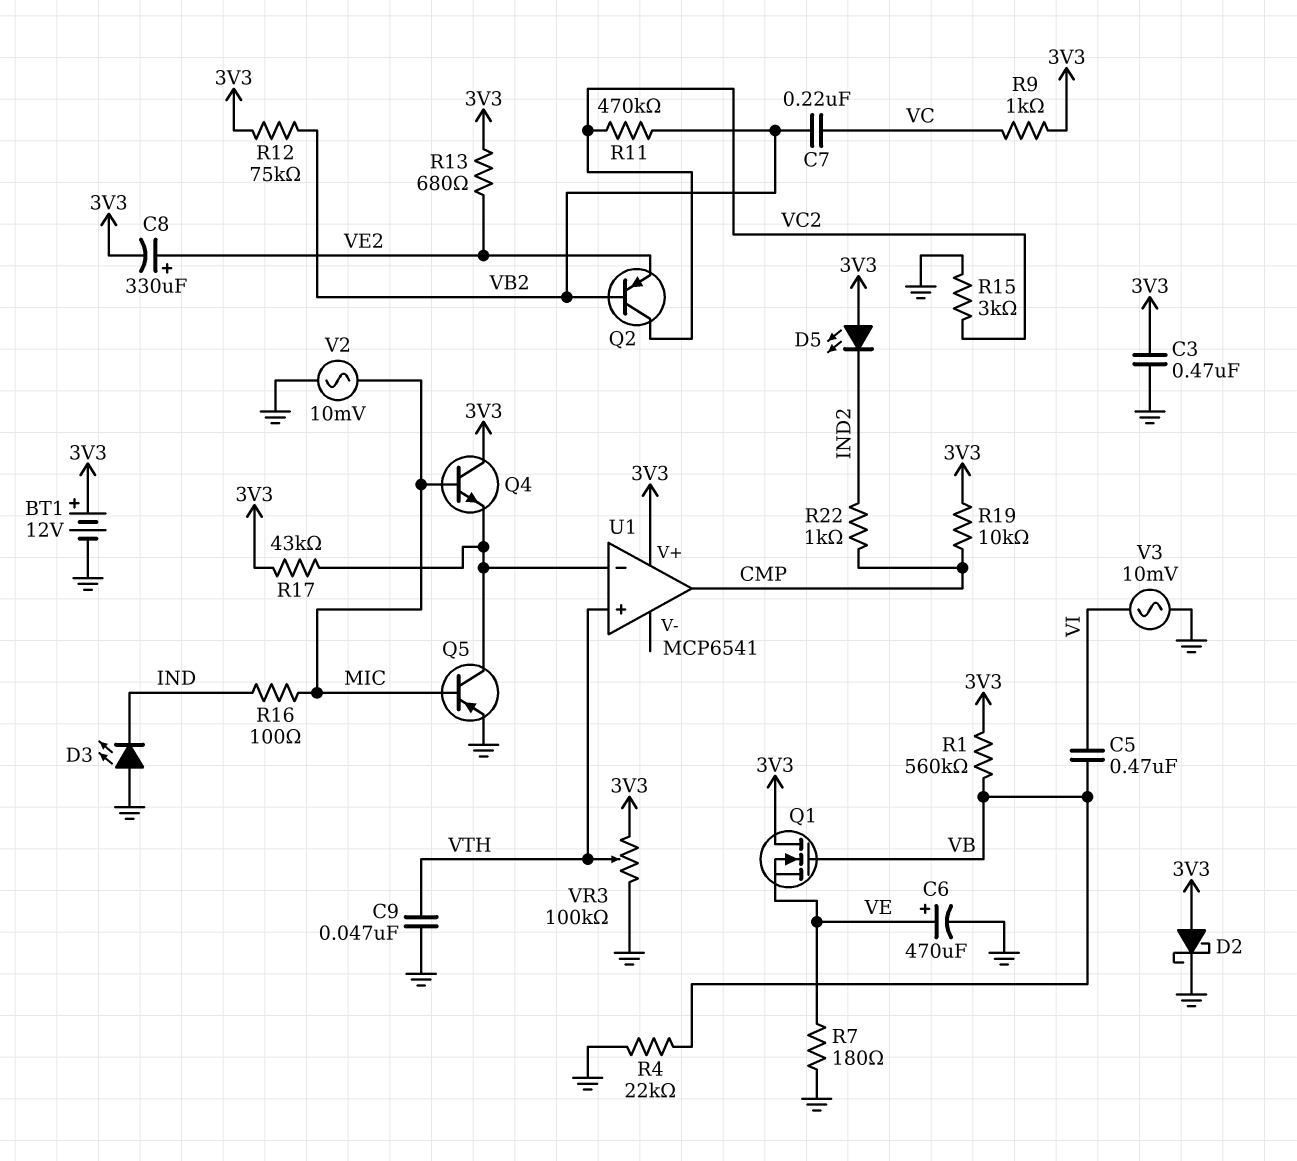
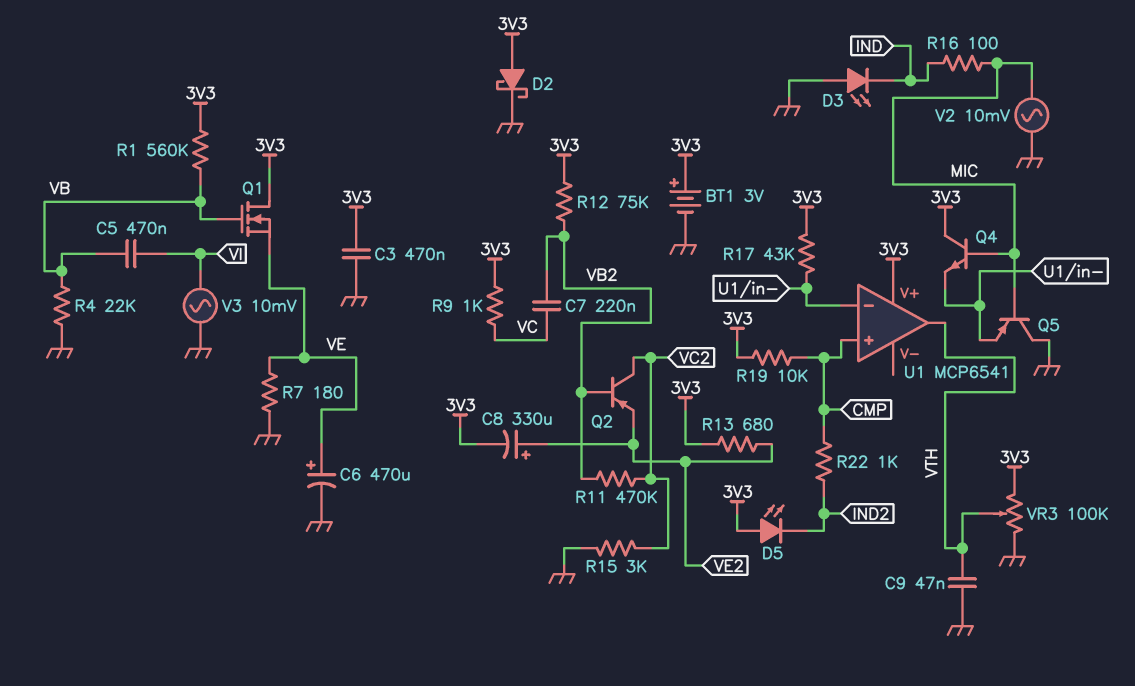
BT1: 12V (plus 3V3, minus GND) -> 3V (plus 3V3, minus GND)
Q5: PNP (B MIC, C U1/in-, E GND) -> PNP (B MIC, C GND, E U1/in-)
U1 pin in+: VTH -> CMP
U1 pin out: CMP -> VTH

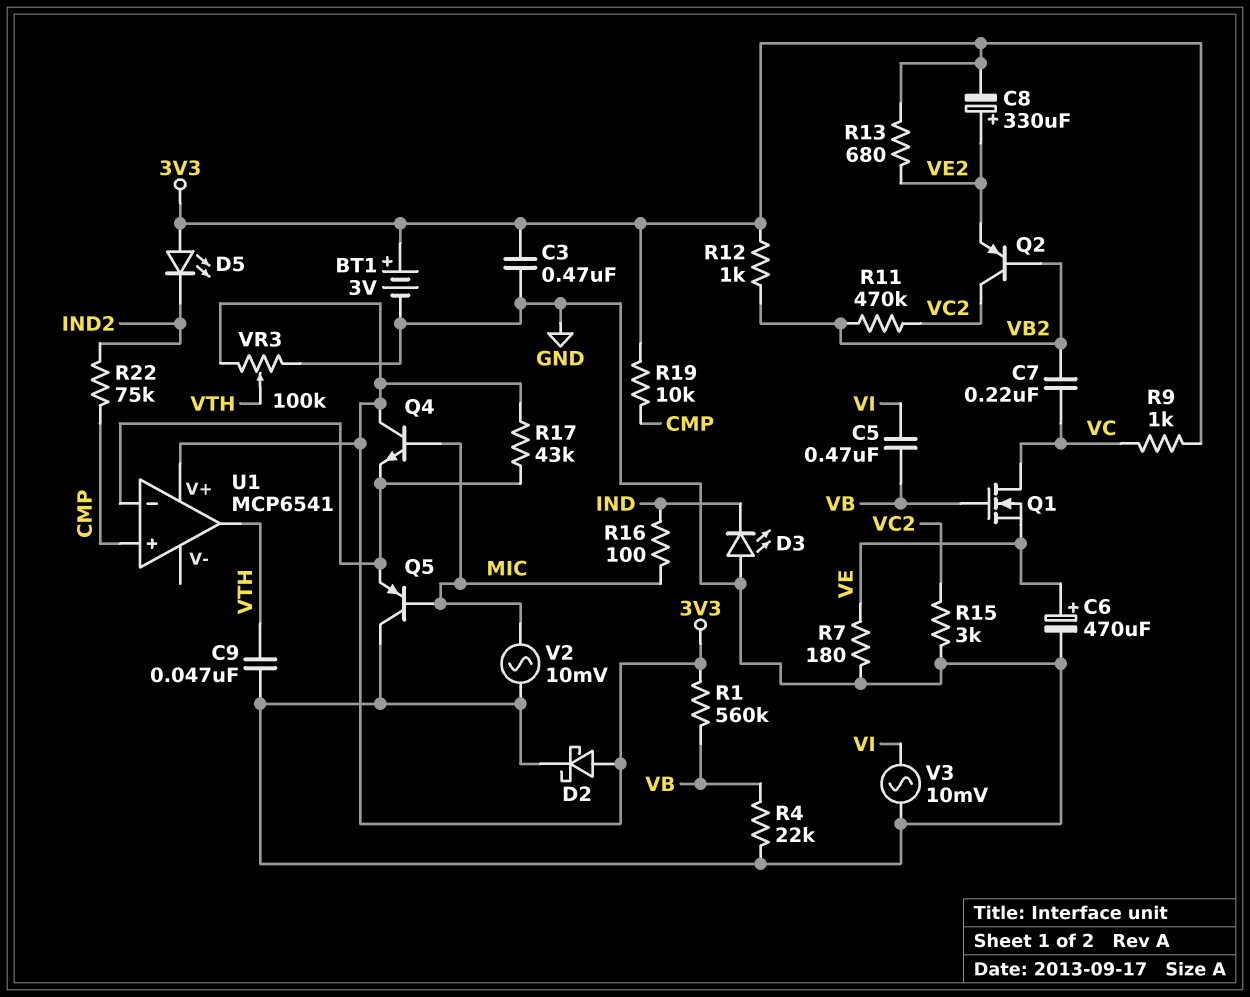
Q1: NMOS (G VB, D 3V3, S VE) -> NMOS (G VB, D VC, S VE)
R12: 75k (3V3, VB2) -> 1k (3V3, VB2)
R22: 1k (CMP, IND2) -> 75k (CMP, IND2)

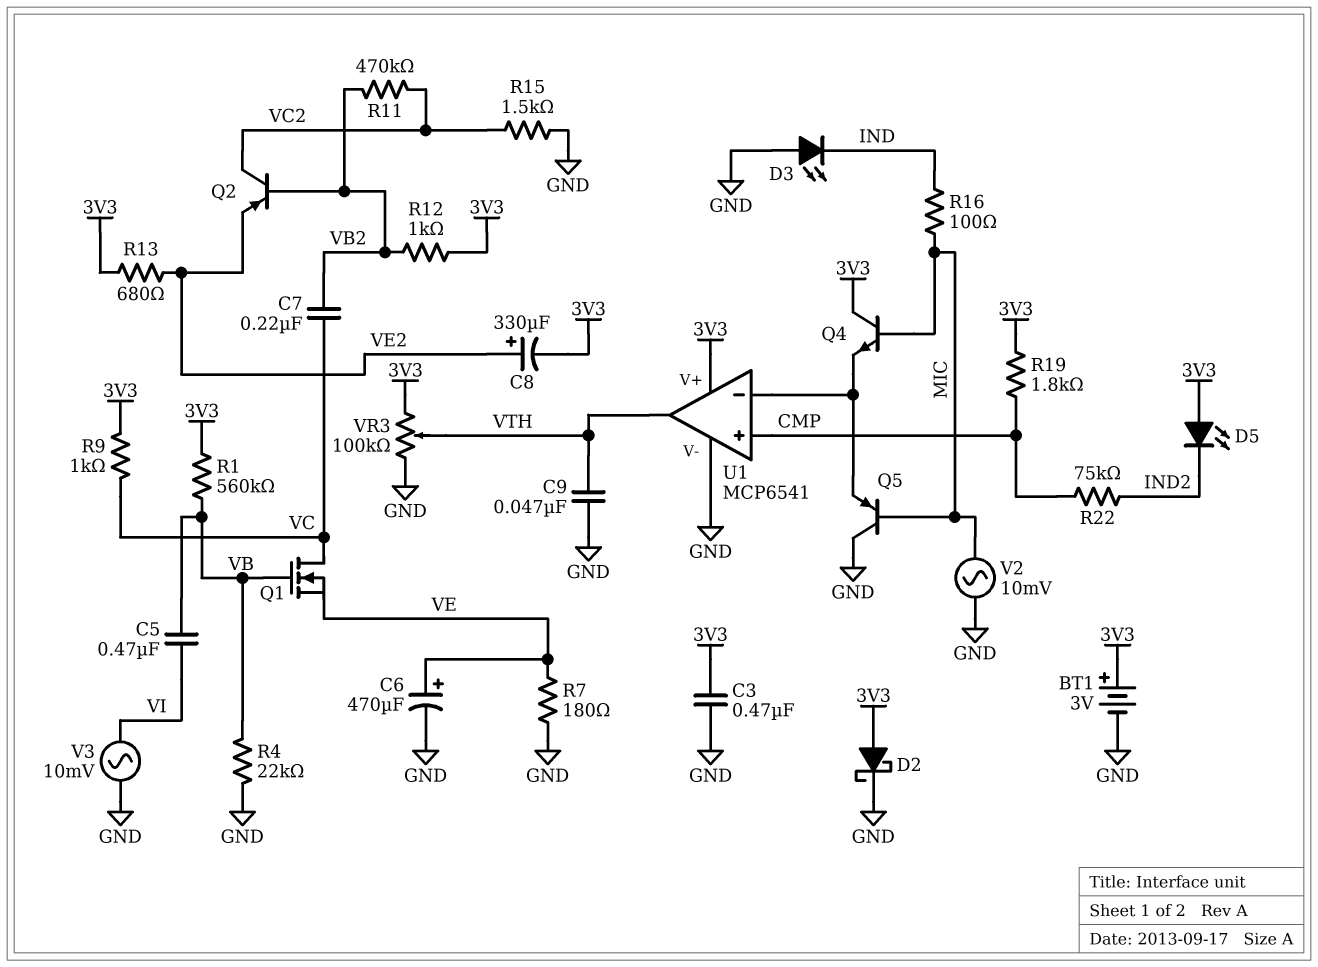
R15: 3k (GND, VC2) -> 1.5k (GND, VC2)
R17: 43k (3V3, U1/in-) -> none
R19: 10k (3V3, CMP) -> 1.8k (3V3, CMP)
U1 pin V-: none -> GND

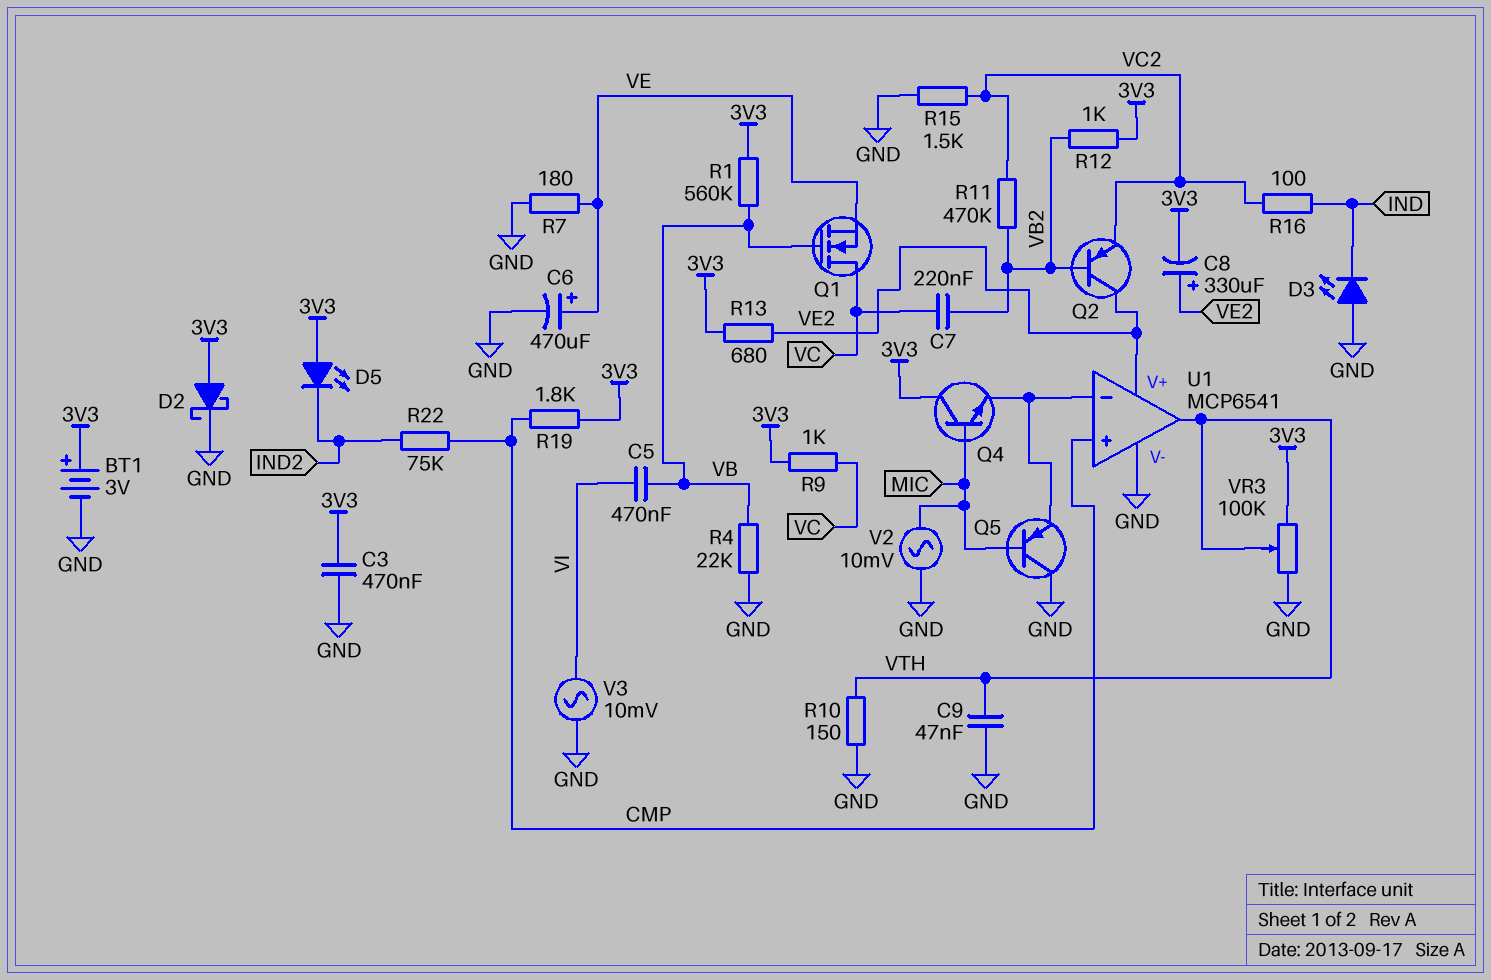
Q2: PNP (B VB2, C VC2, E VE2) -> PNP (B VB2, C VE2, E VC2)
R10: none -> 150 (GND, VTH)
R16: 100 (IND, MIC) -> 100 (IND, VC2)
U1 pin V+: 3V3 -> VE2

